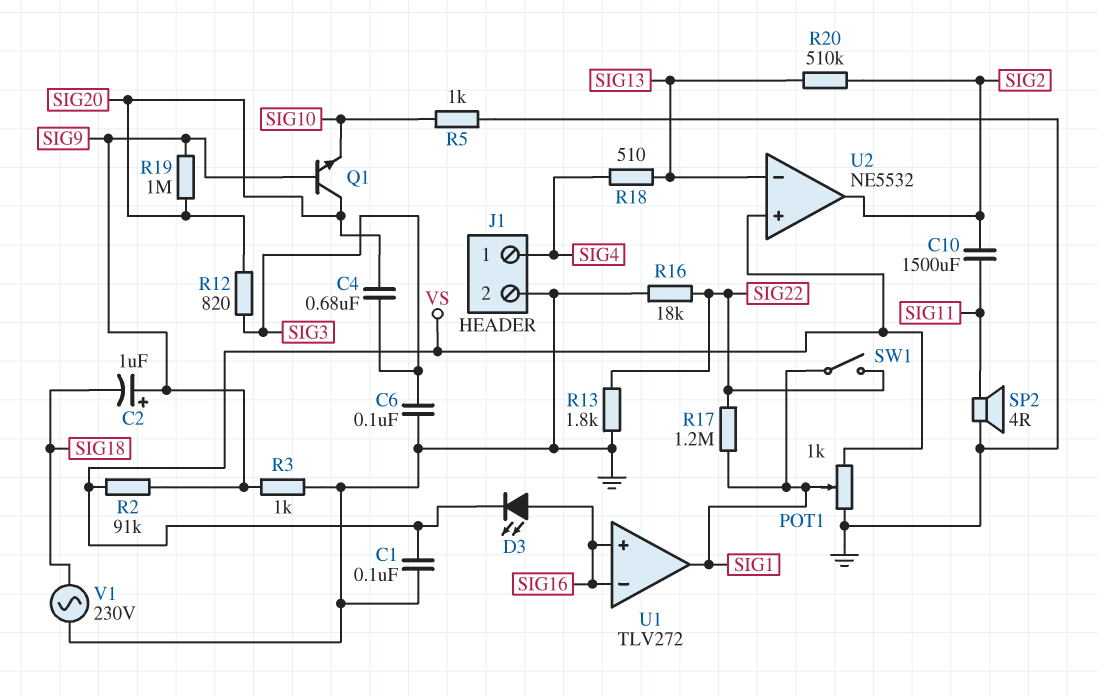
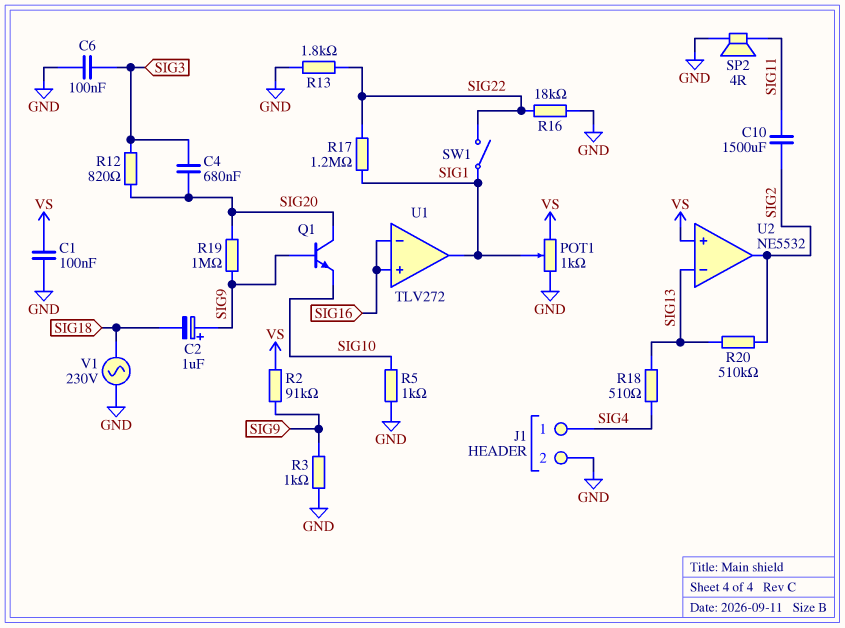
D3: LED (A SIG16, K VS) -> none

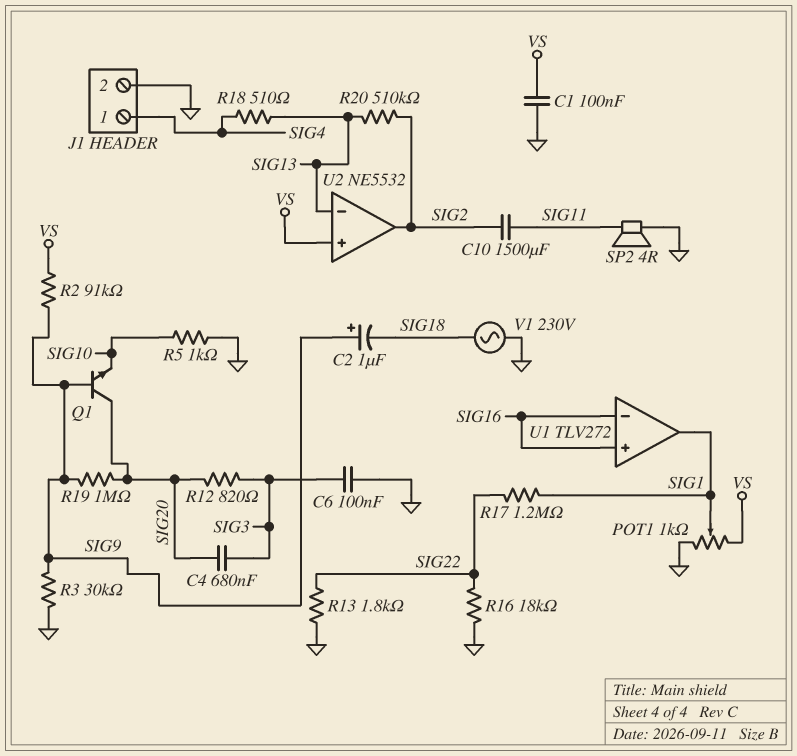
R3: 1k (GND, SIG9) -> 30k (GND, SIG9)
SW1: switch (SIG1, SIG22) -> none

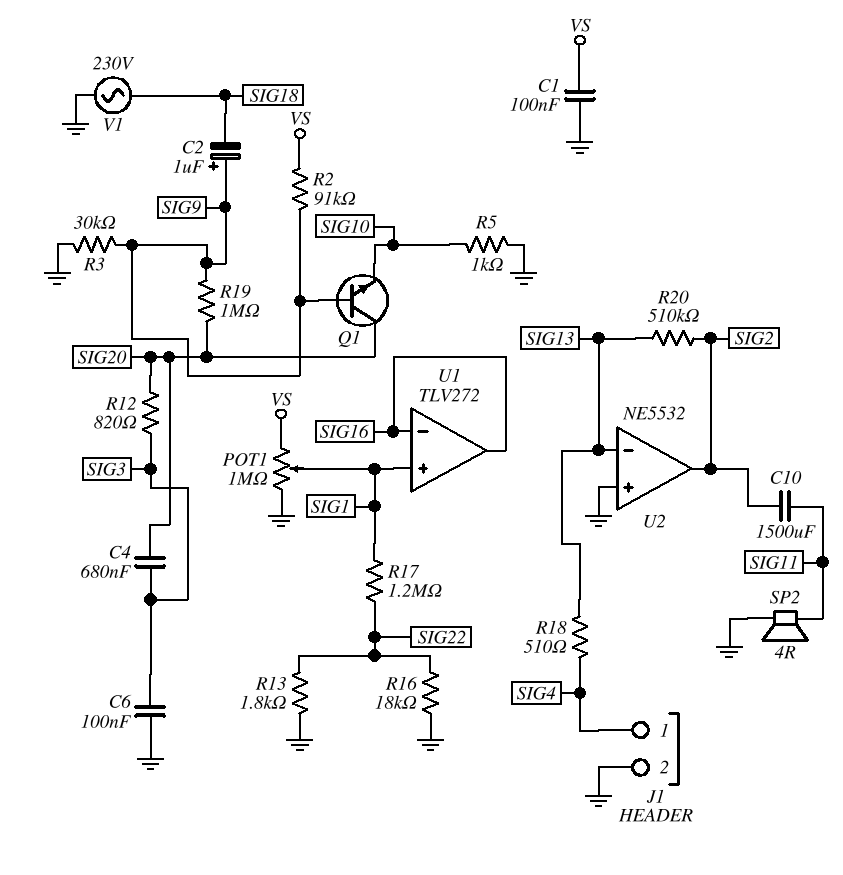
POT1: 1k (GND, VS, wiper SIG1) -> 1M (GND, VS, wiper SIG1)
U1 pin in+: SIG16 -> SIG1
U1 pin out: SIG1 -> SIG16
U2 pin in+: VS -> GND

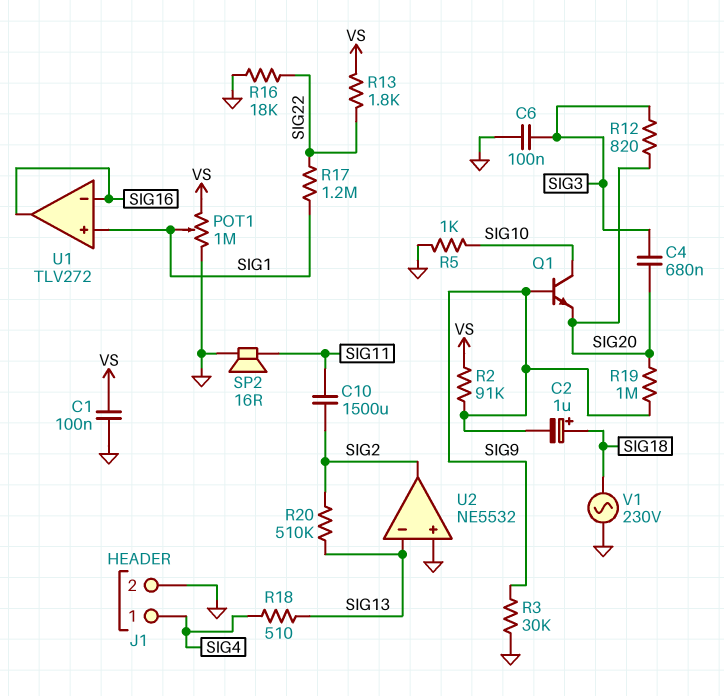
C2: 1uF (plus SIG9, minus SIG18) -> 1uF (plus SIG18, minus SIG9)
Q1: NPN (B SIG9, C SIG20, E SIG10) -> NPN (B SIG9, C SIG10, E SIG20)
R13: 1.8k (GND, SIG22) -> 1.8k (SIG22, VS)
SP2: speaker 4R (GND, SIG11) -> speaker 16R (GND, SIG11)

